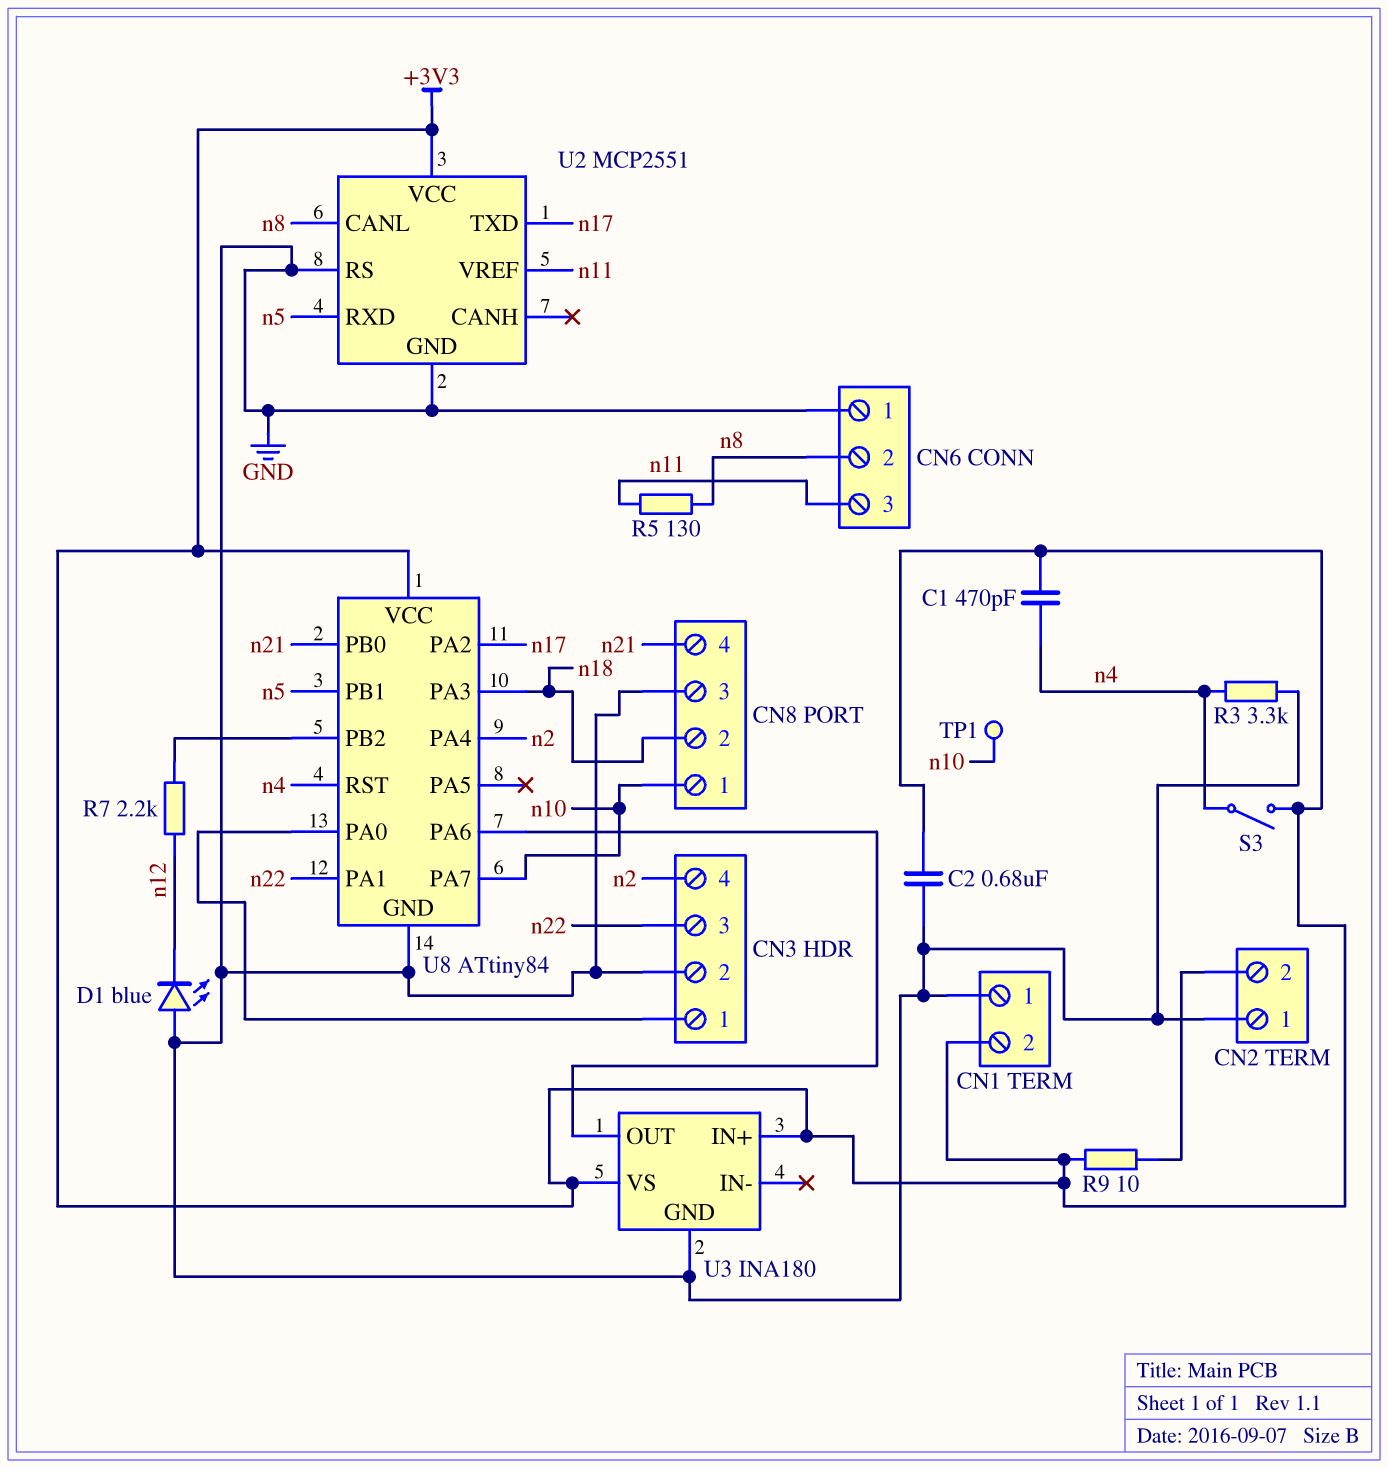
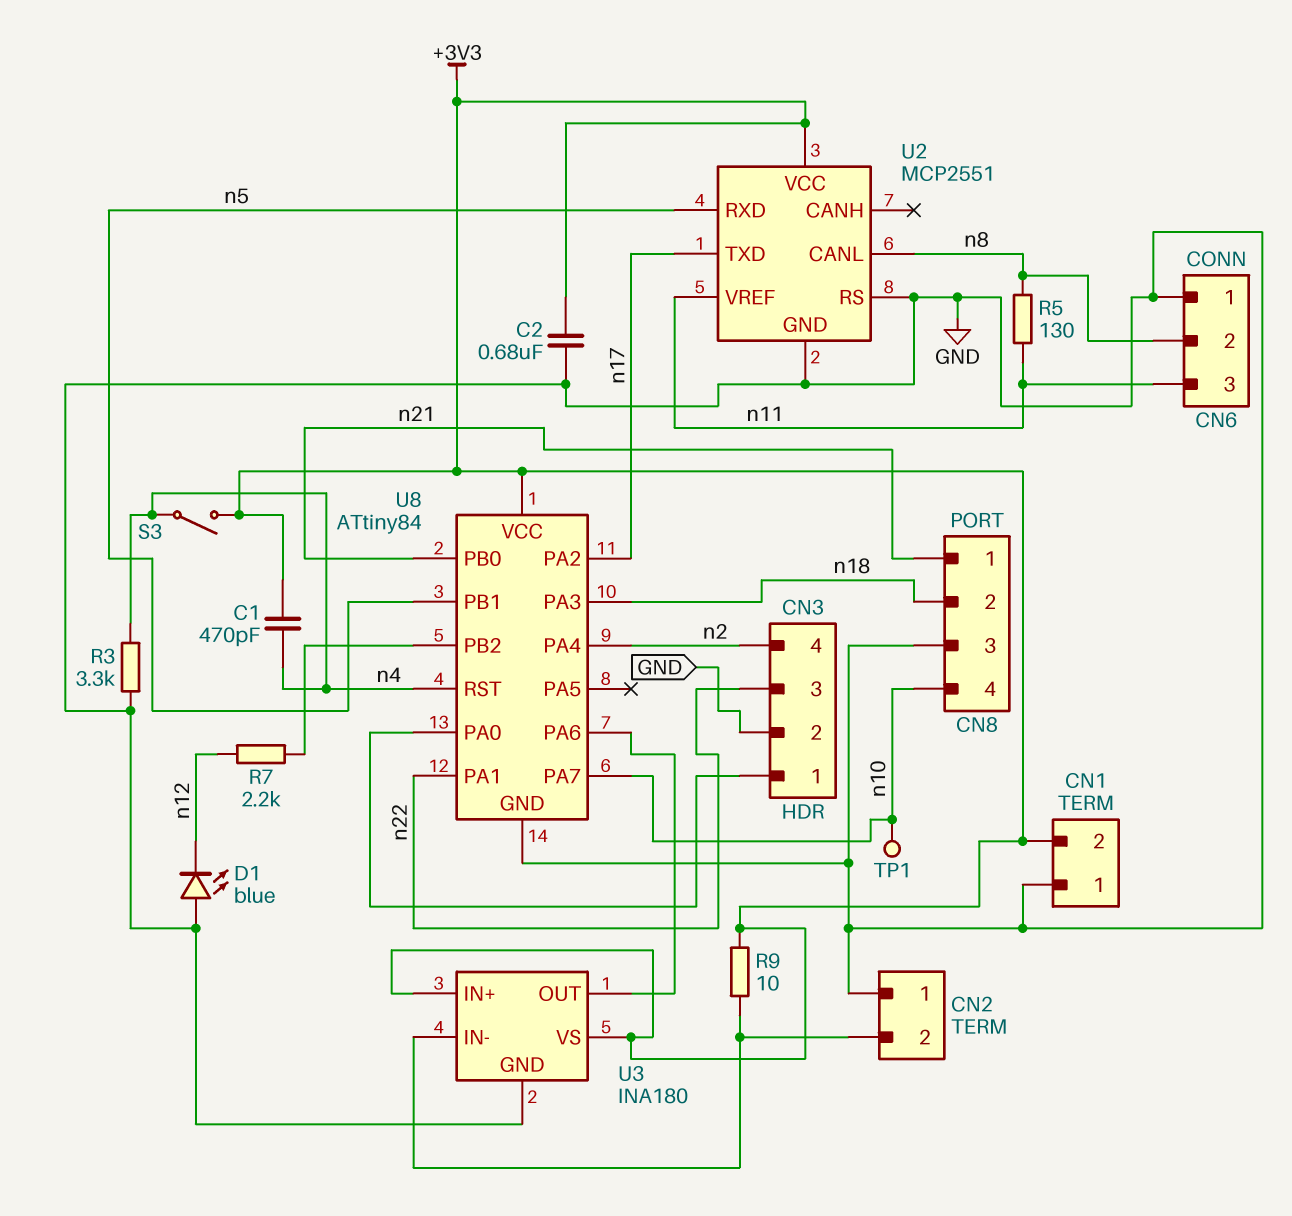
CN8 pin 1: n10 -> n21
CN8 pin 4: n21 -> n10
U3 pin IN-: none -> CN2/2

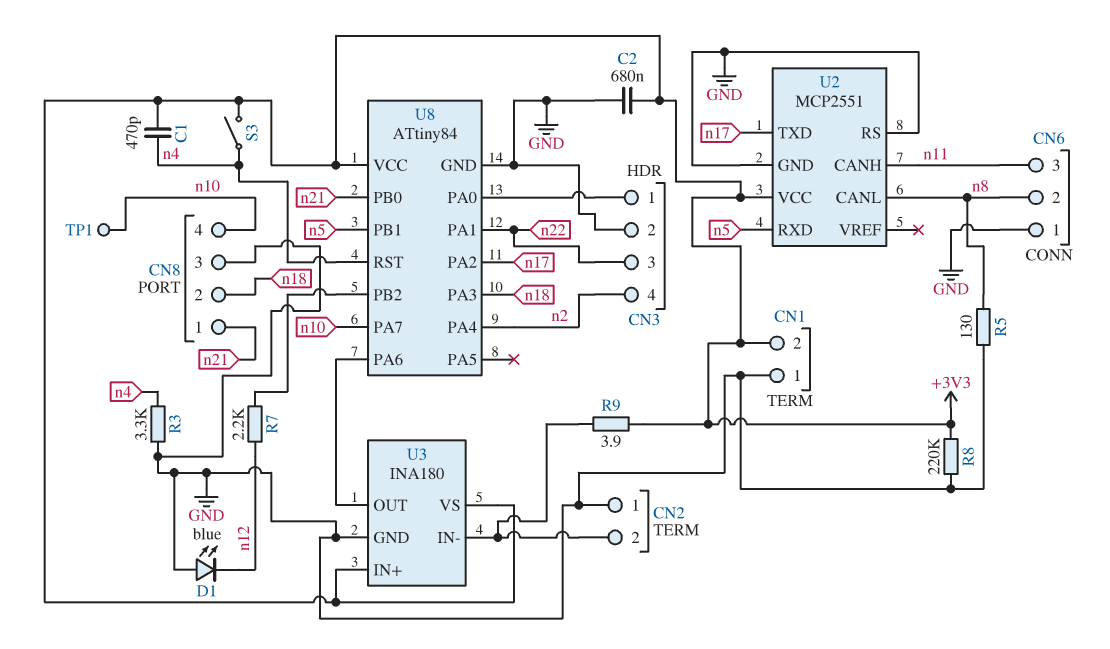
R5: 130 (n8, n11) -> 130 (GND, n8)
R8: none -> 220k (+3V3, GND)
R9: 10 (+3V3, CN2/2) -> 3.9 (+3V3, CN2/2)
U2 pin CANH: none -> n11
U2 pin VREF: n11 -> none

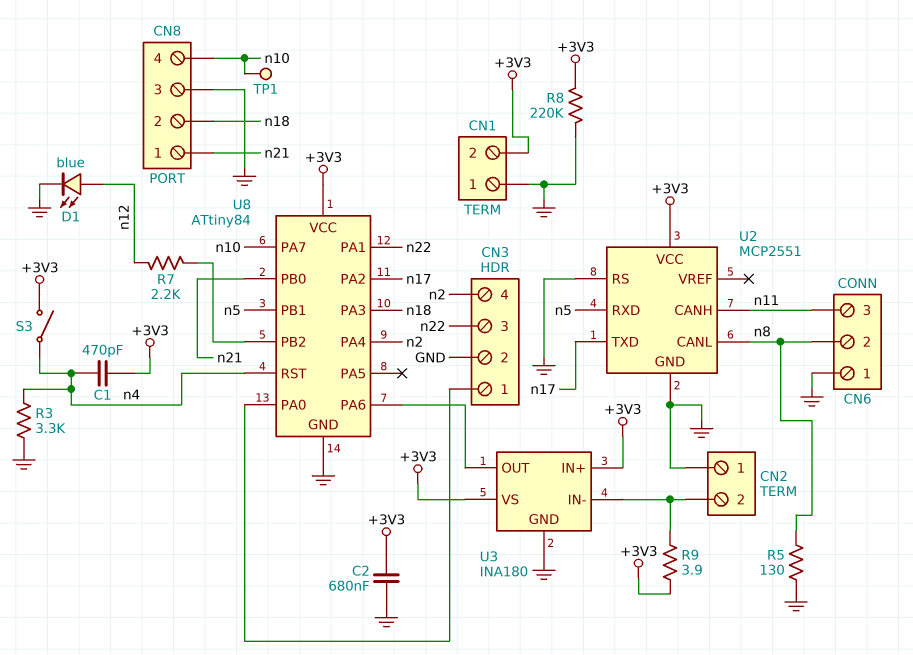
D1: LED blue (A GND, K n12) -> LED blue (A n12, K GND)

